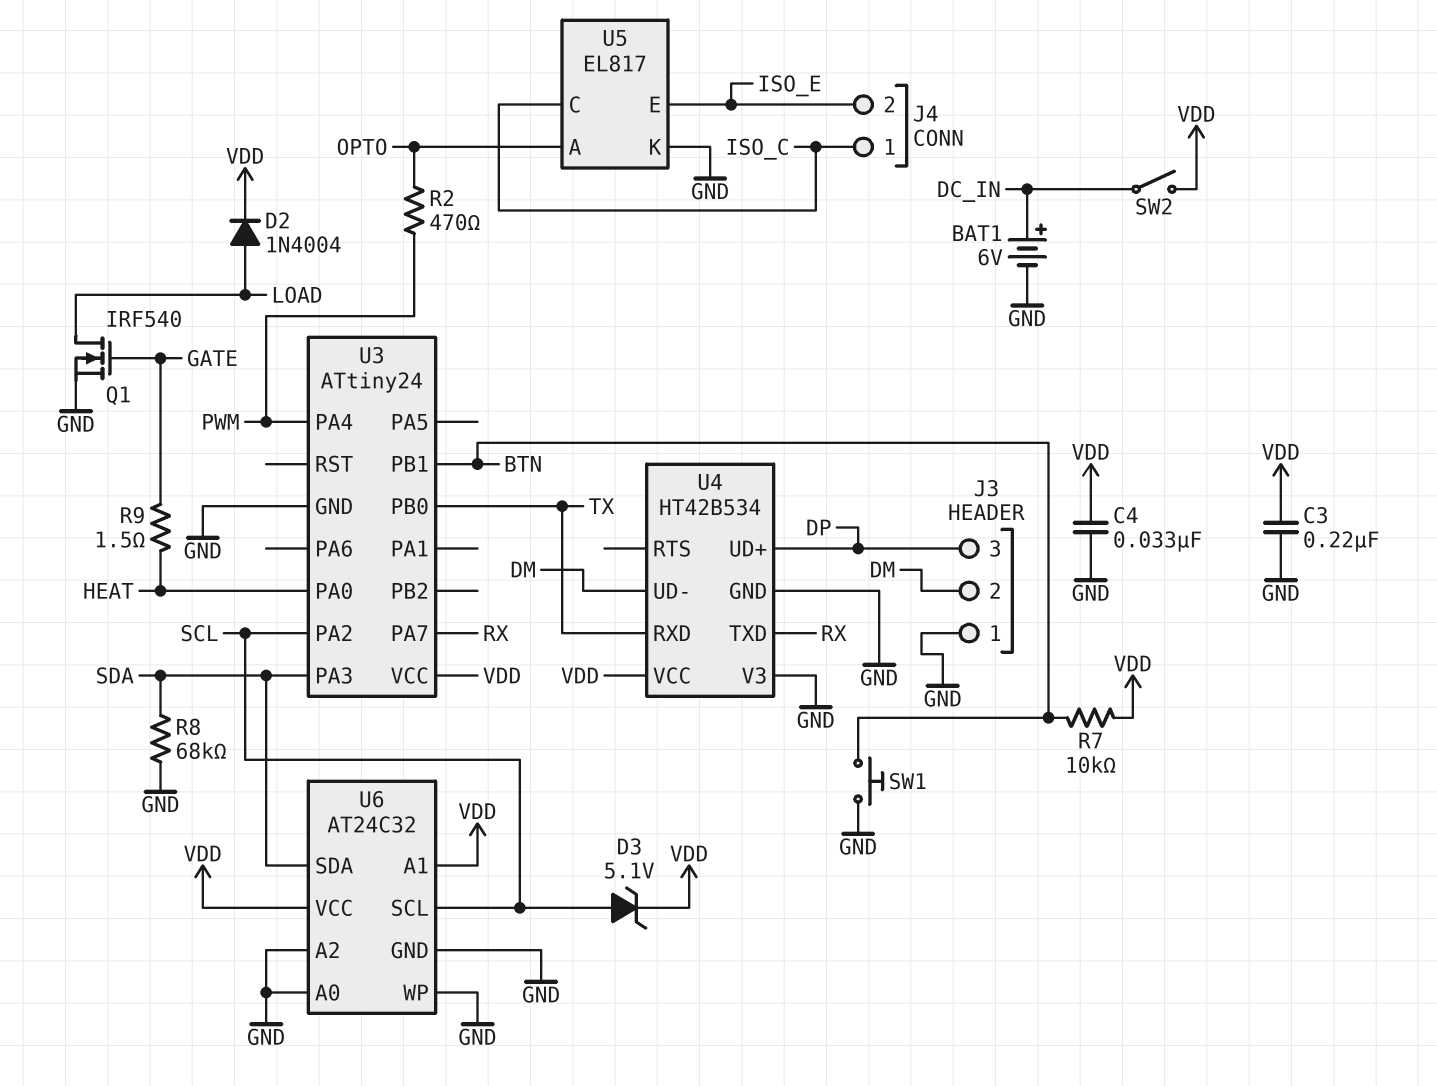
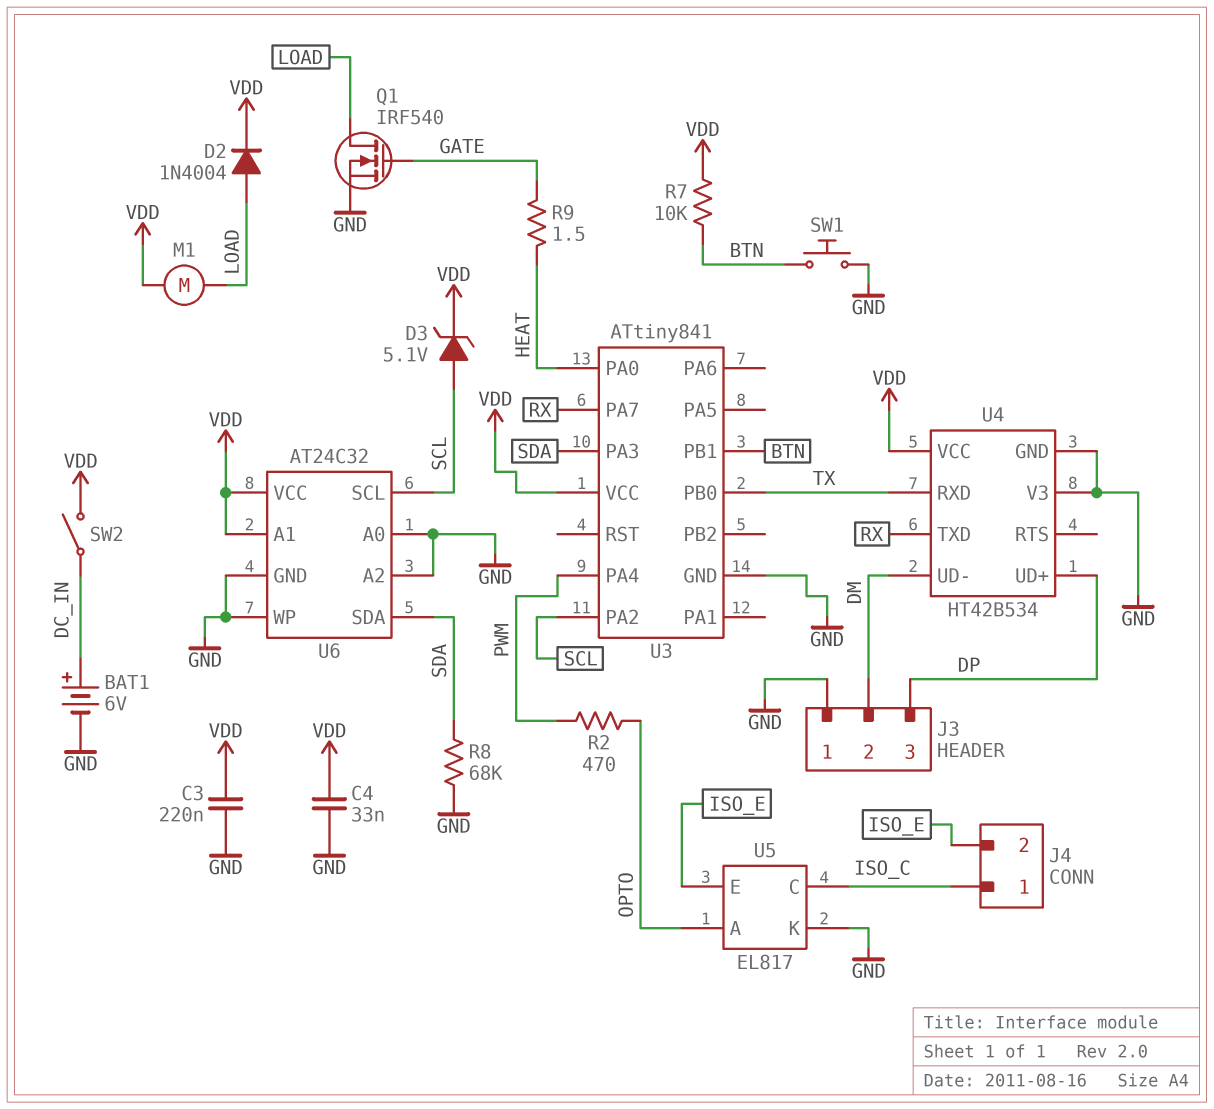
M1: none -> motor (LOAD, VDD)
U3: ATtiny24 -> ATtiny841

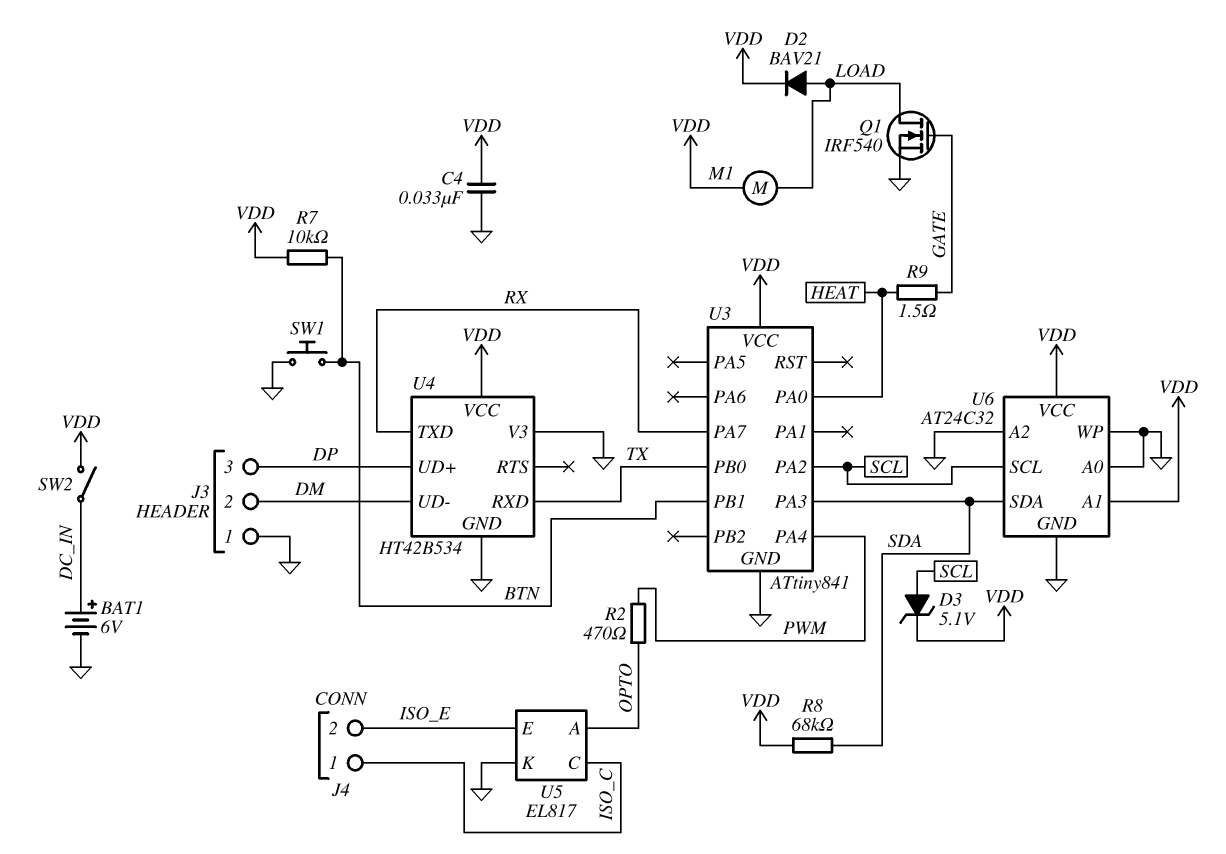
C3: 220nF (GND, VDD) -> none
D2: diode 1N4004 (A LOAD, K VDD) -> diode BAV21 (A LOAD, K VDD)
R8: 68k (GND, SDA) -> 68k (SDA, VDD)

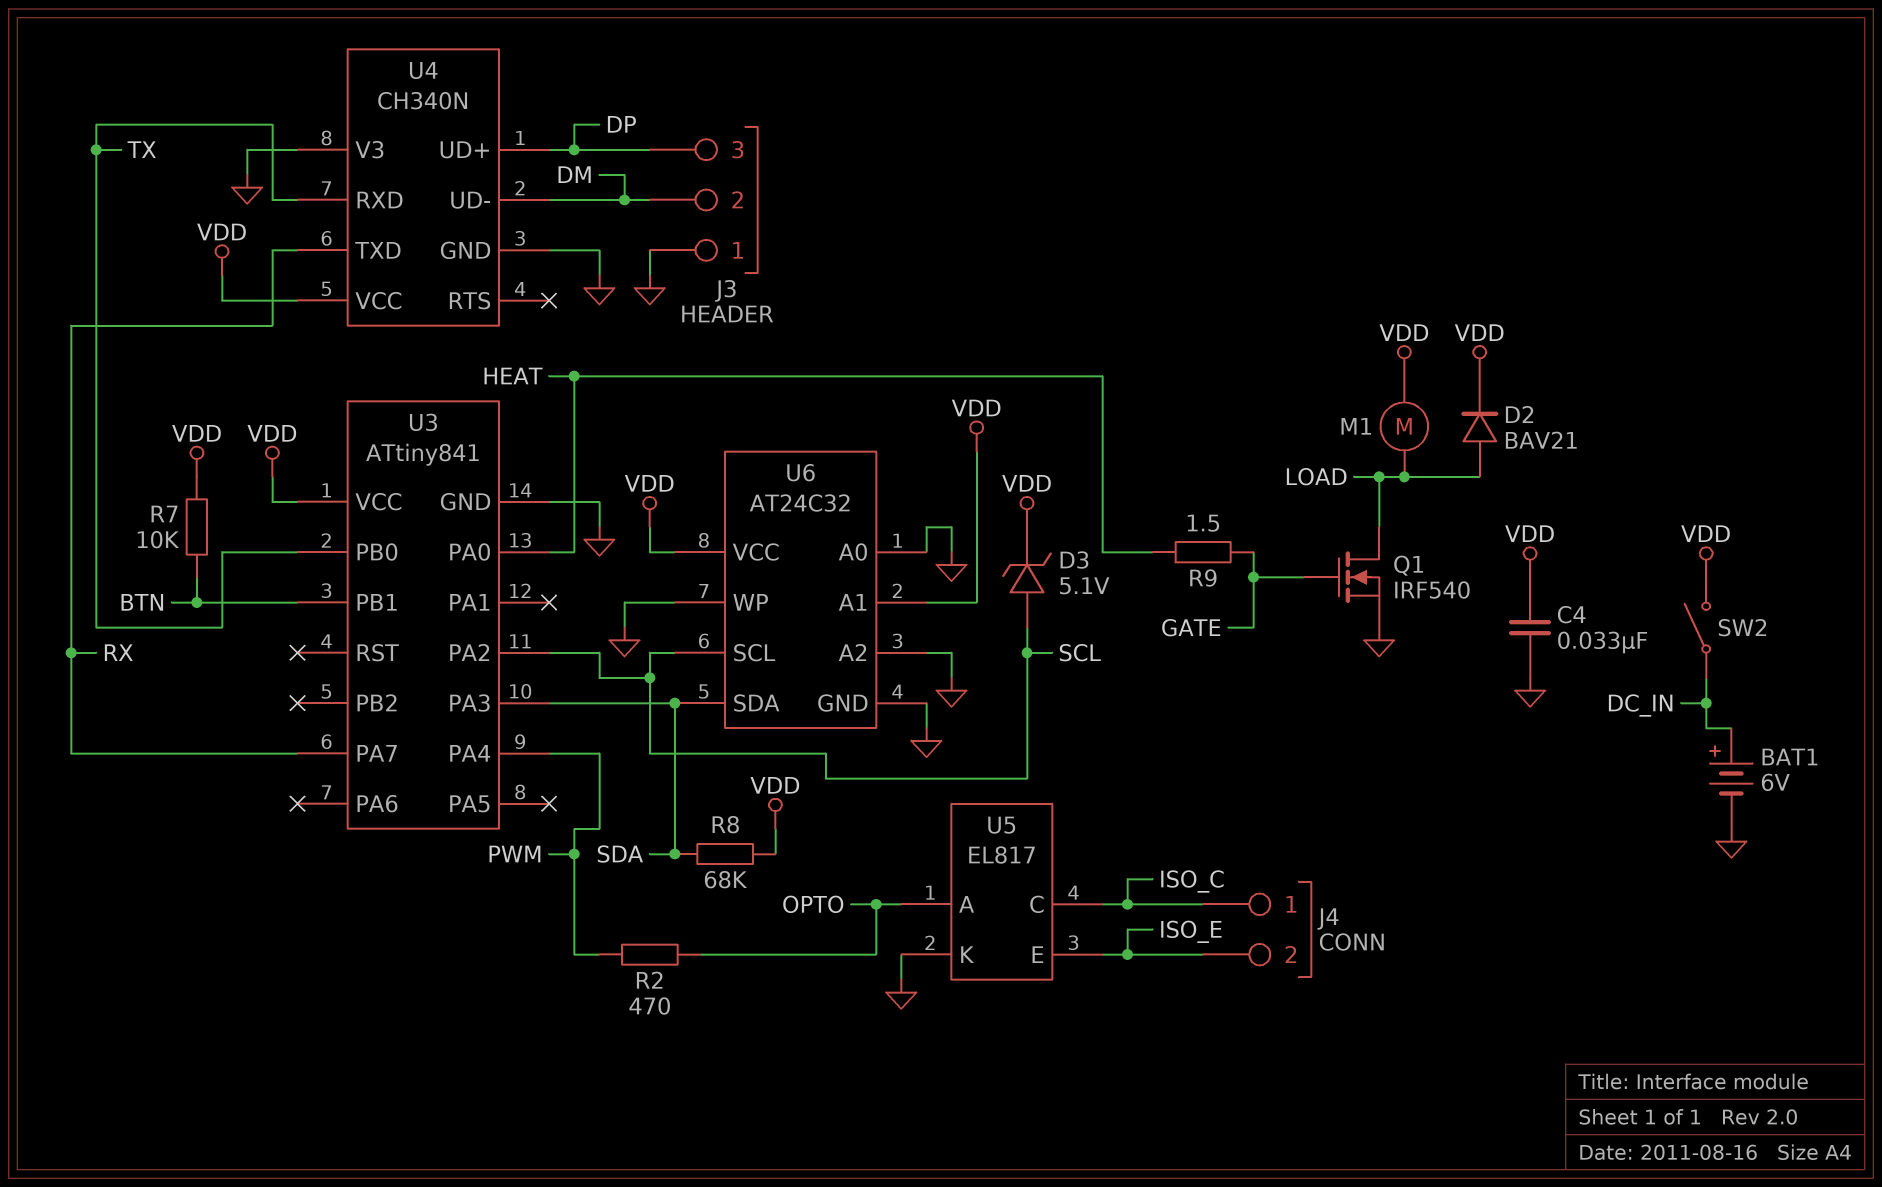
SW1: button (BTN, GND) -> none
U4: HT42B534 -> CH340N

